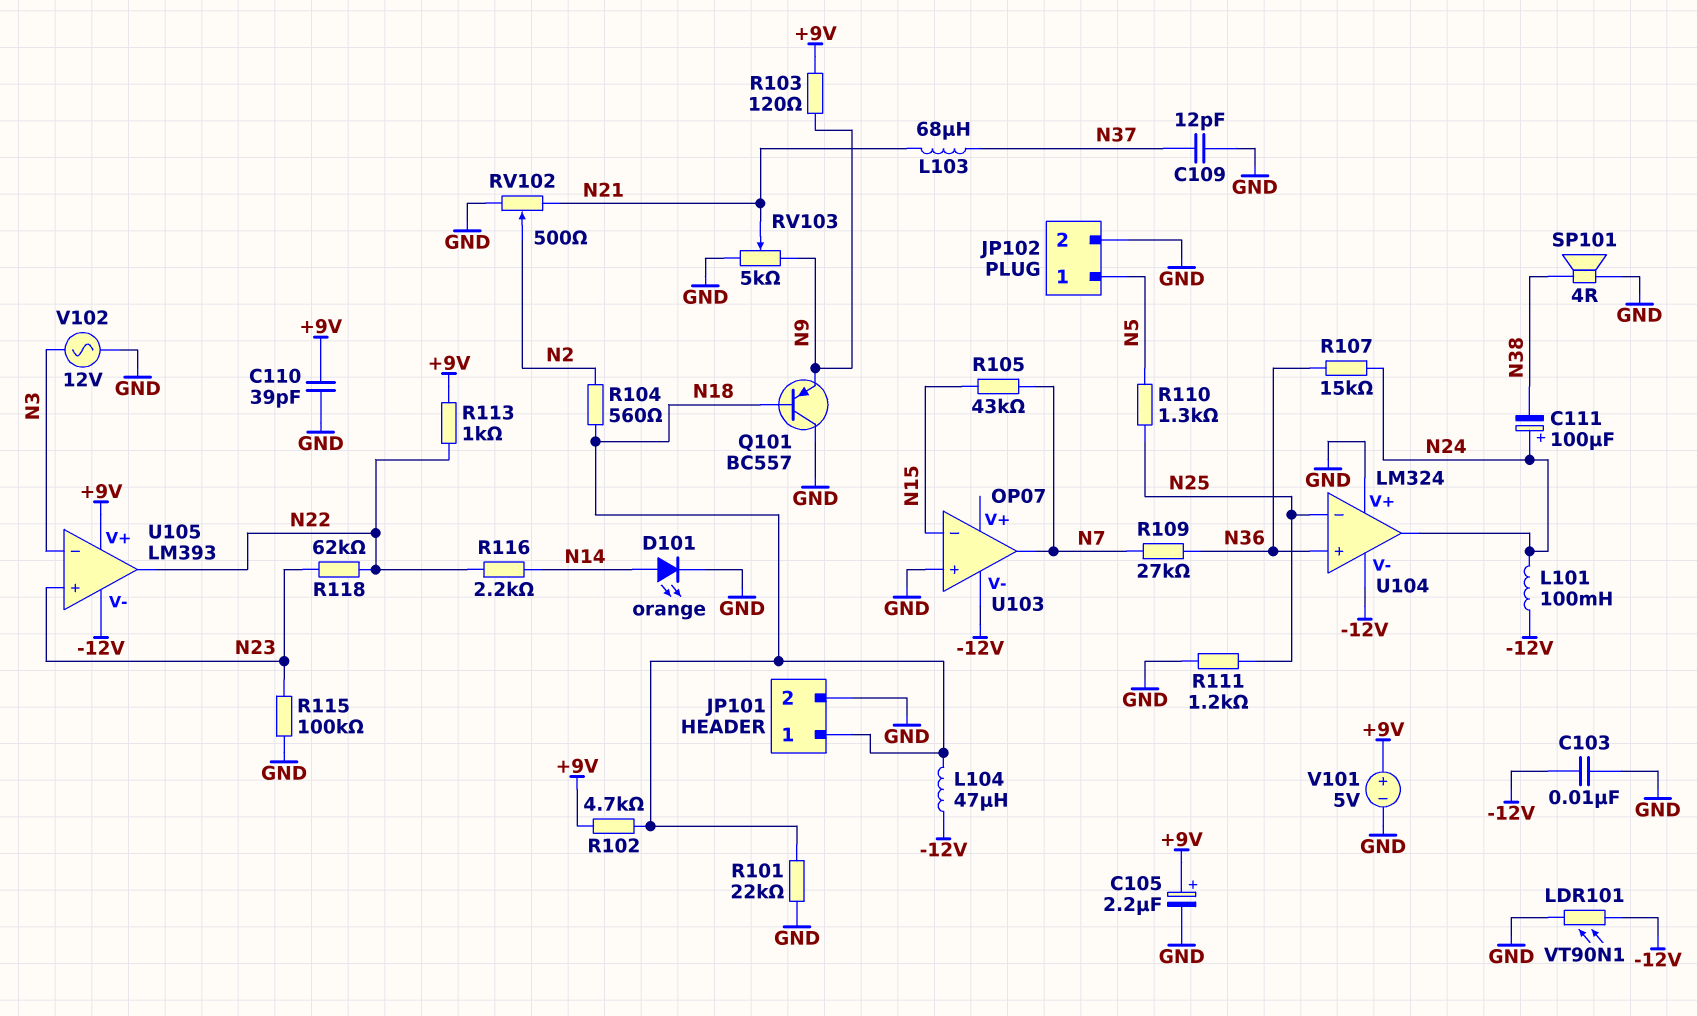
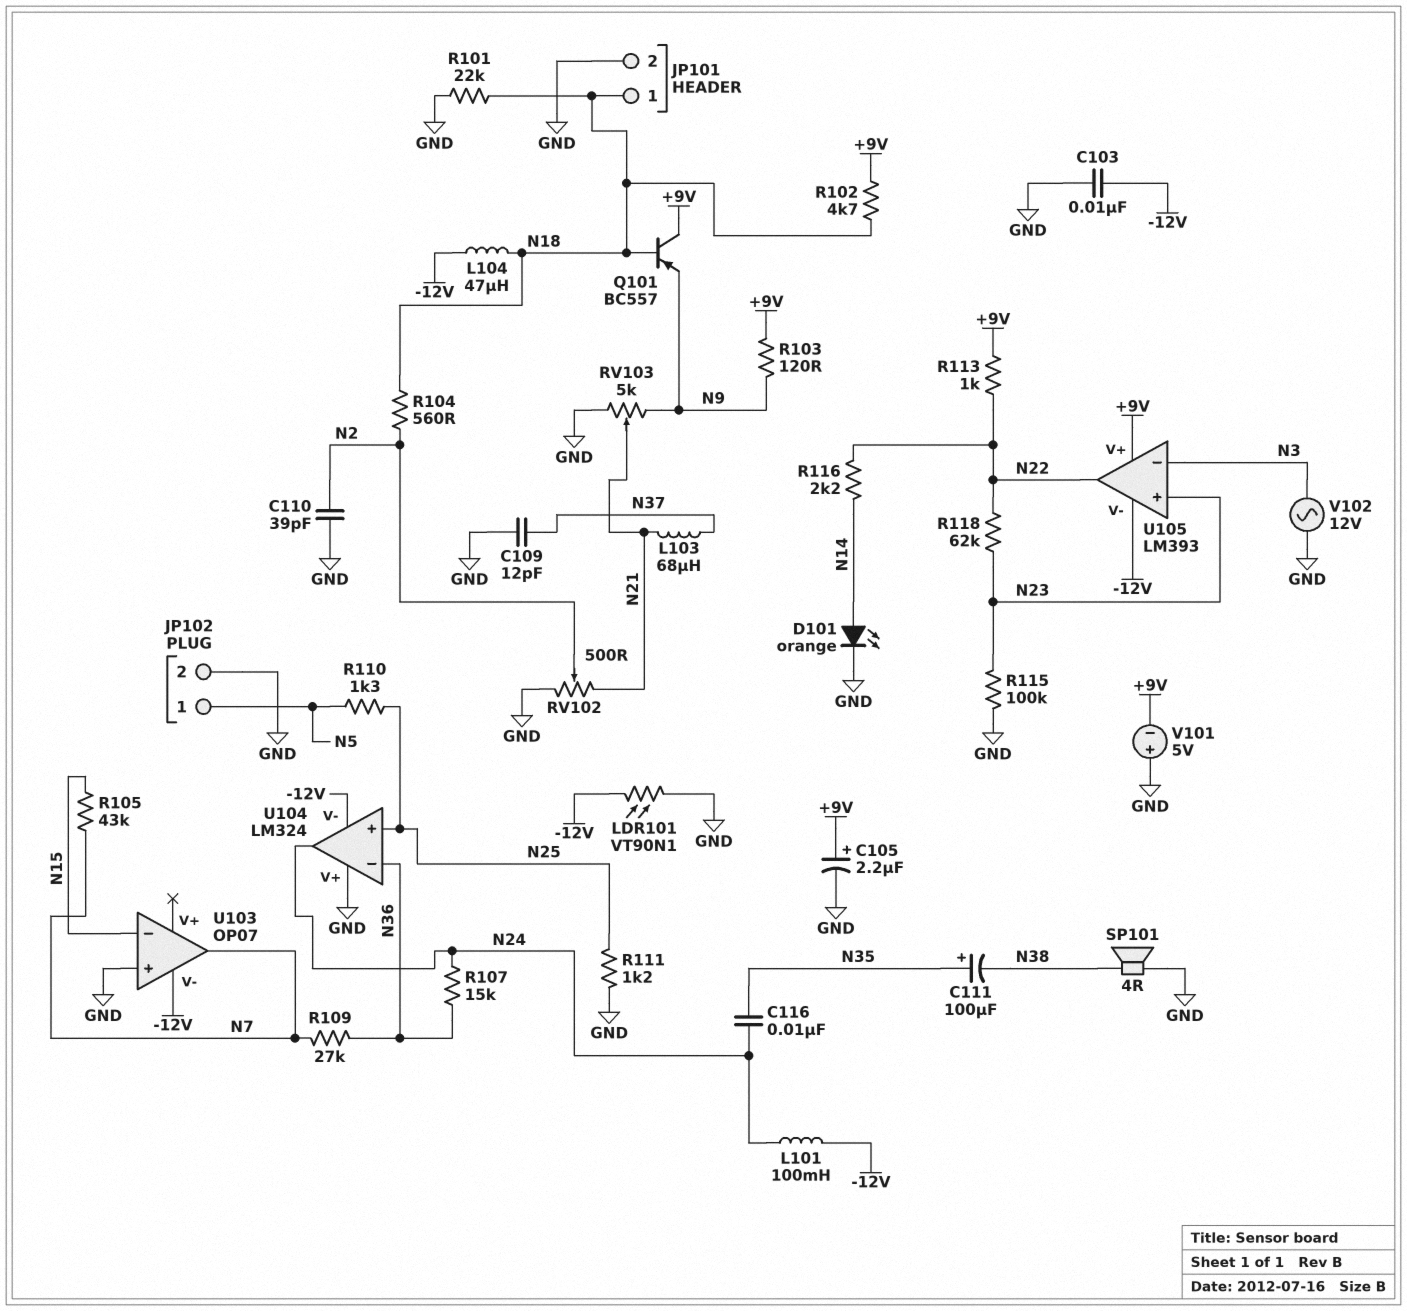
C110: 39pF (+9V, GND) -> 39pF (GND, N2)
C111: 100uF (plus N24, minus N38) -> 100uF (plus N35, minus N38)
C116: none -> 10nF (N24, N35)
Q101: PNP BC557 (B N18, C GND, E N9) -> PNP BC557 (B N18, C +9V, E N9)
U104 pin in+: N36 -> N25
U104 pin in-: N25 -> N36
V101: 5V (plus +9V, minus GND) -> 5V (plus GND, minus +9V)

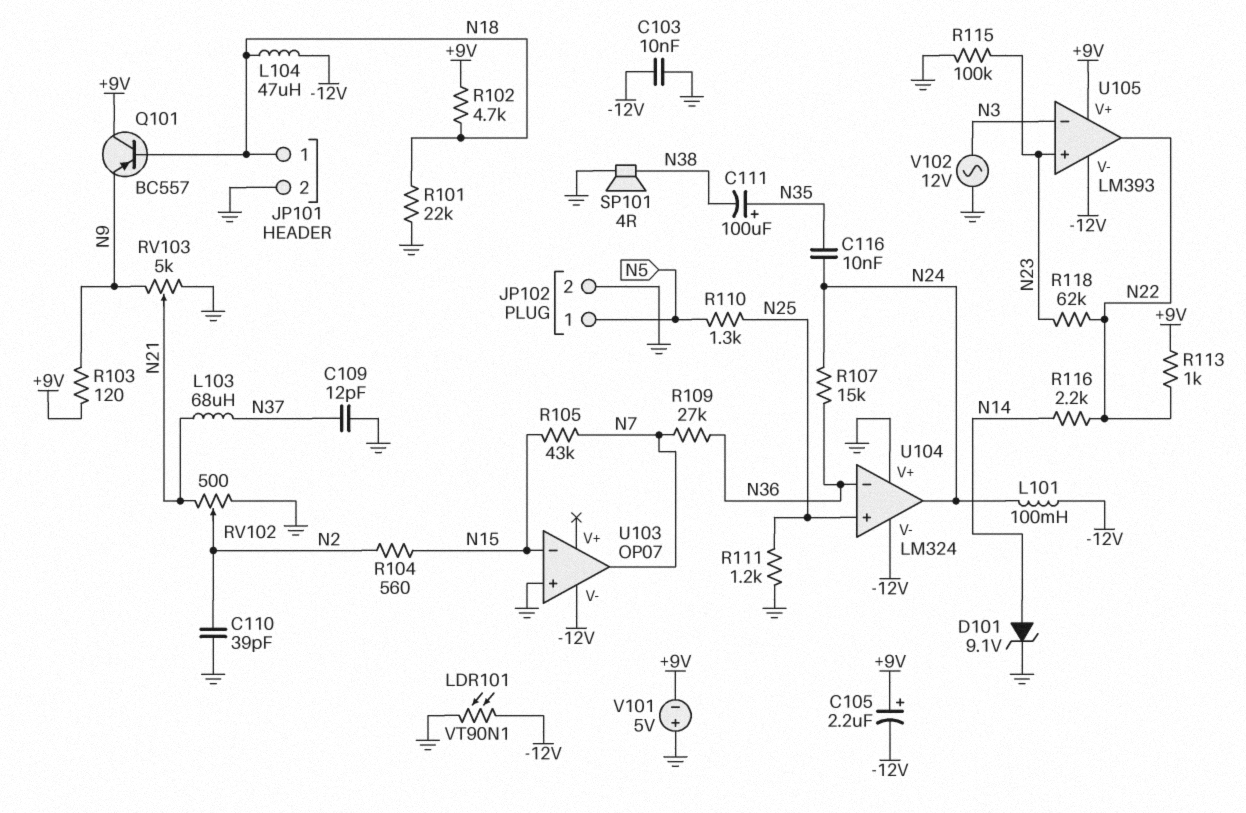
C105: 2.2uF (plus +9V, minus GND) -> 2.2uF (plus +9V, minus -12V)
D101: LED orange (A N14, K GND) -> zener 9.1V (A N14, K GND)
R104: 560 (N2, N18) -> 560 (N2, N15)

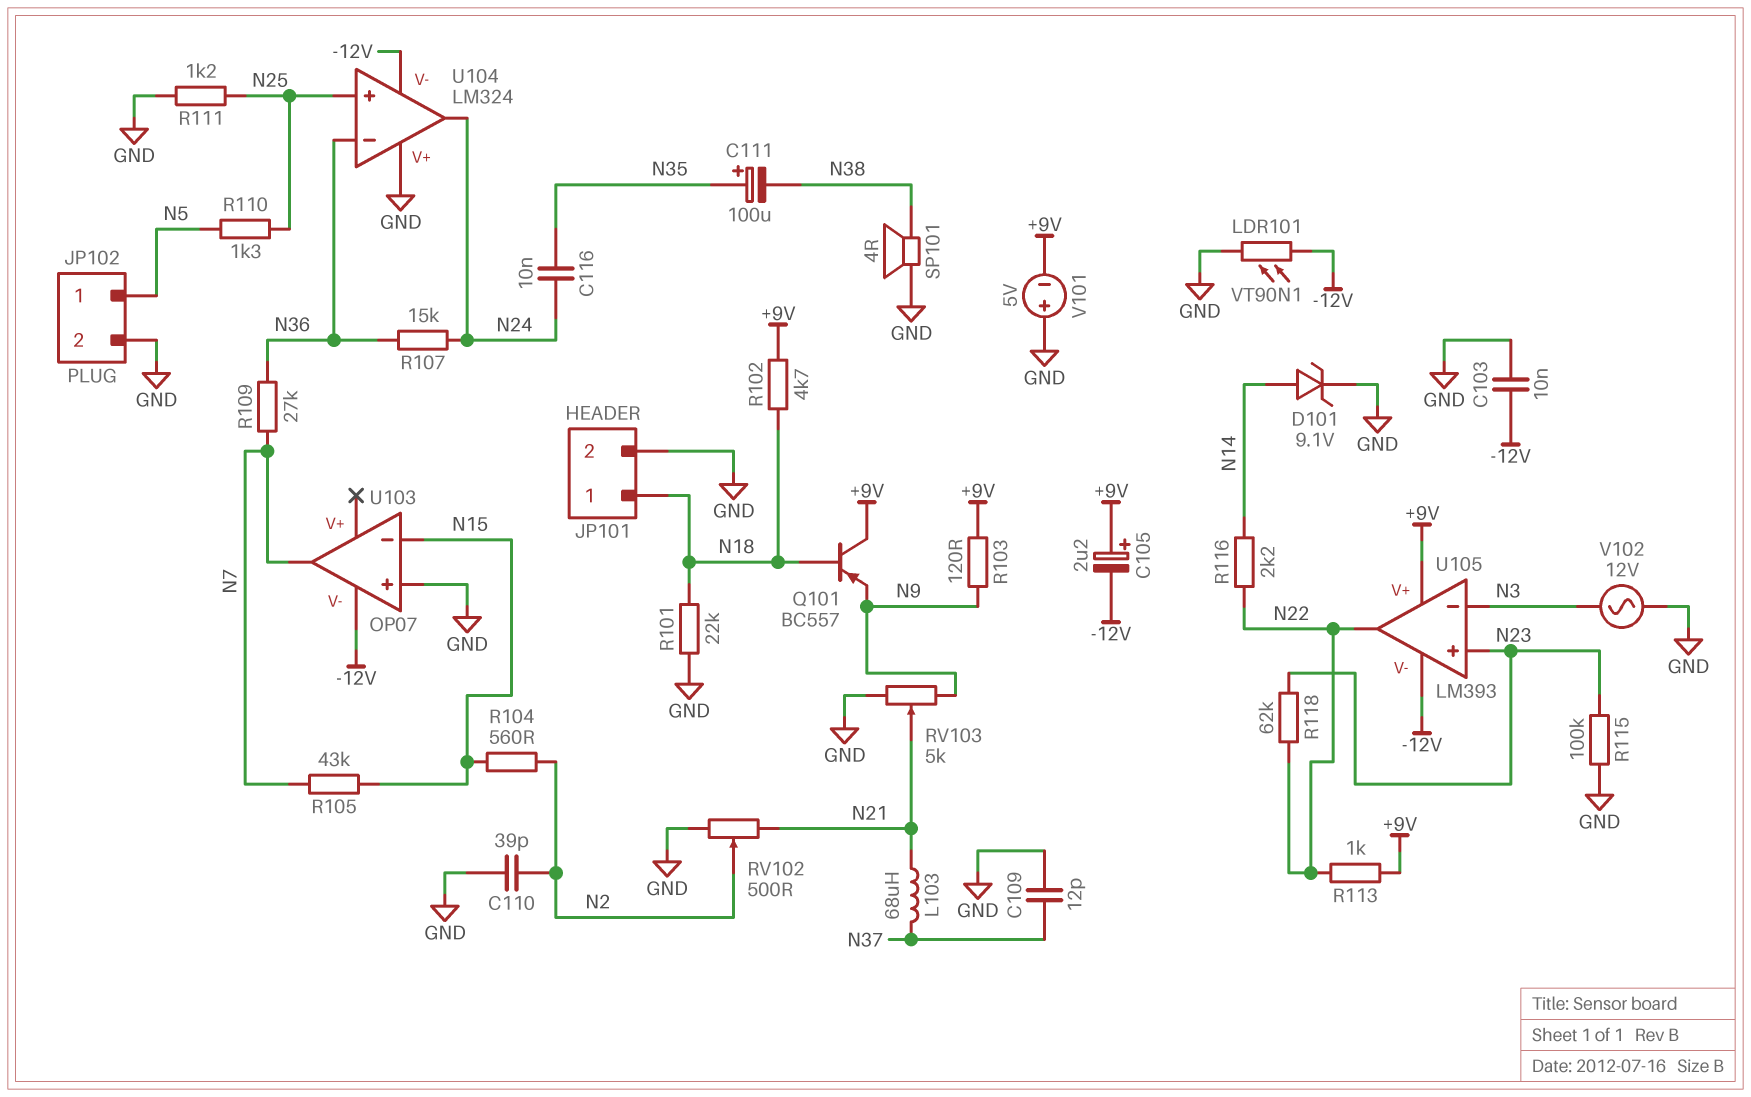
L101: 100mH (-12V, N24) -> none
L104: 47uH (-12V, N18) -> none

